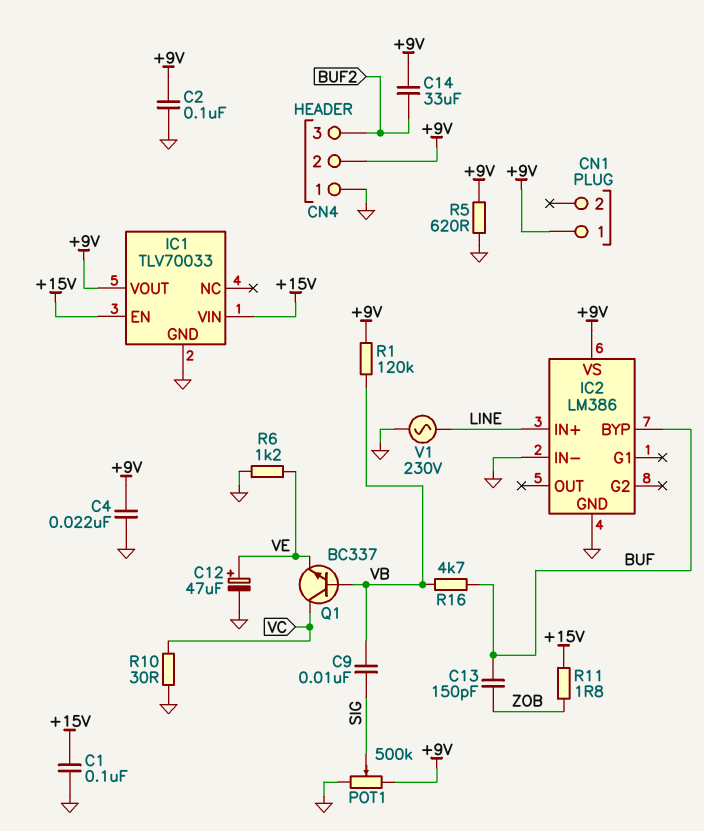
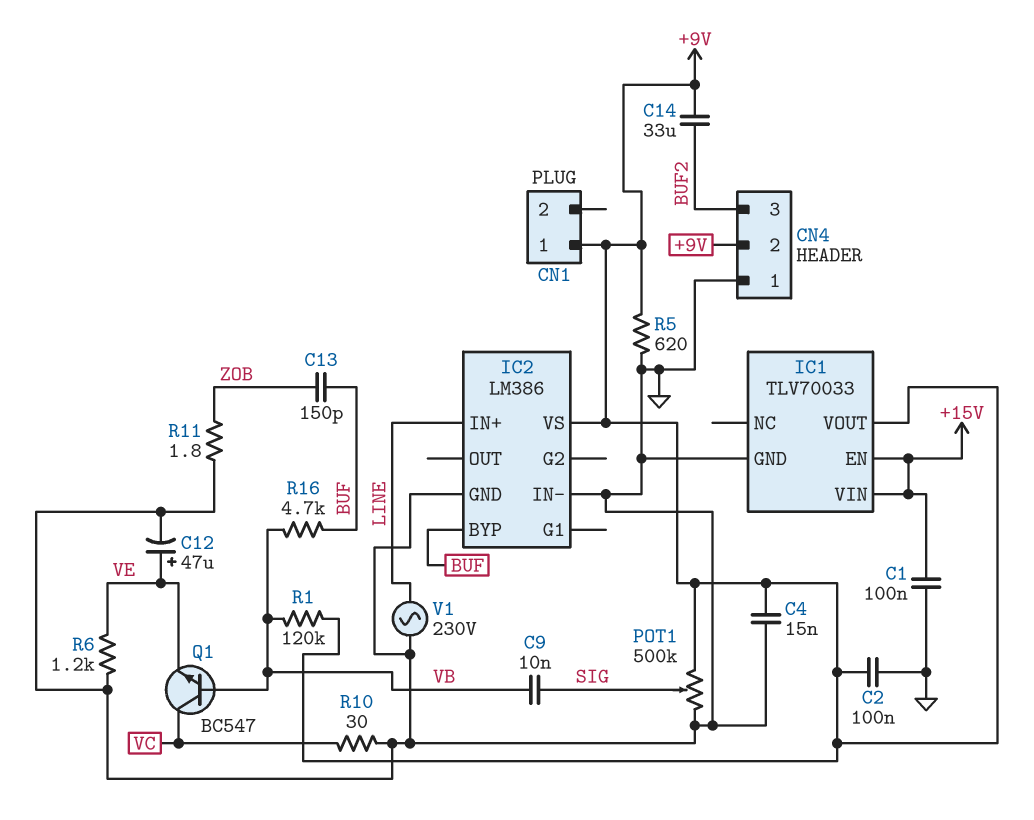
C4: 22nF (+9V, GND) -> 15nF (+9V, GND)
Q1: NPN BC337 (B VB, C VC, E VE) -> NPN BC547 (B VB, C VC, E VE)
R11: 1.8 (+15V, ZOB) -> 1.8 (GND, ZOB)

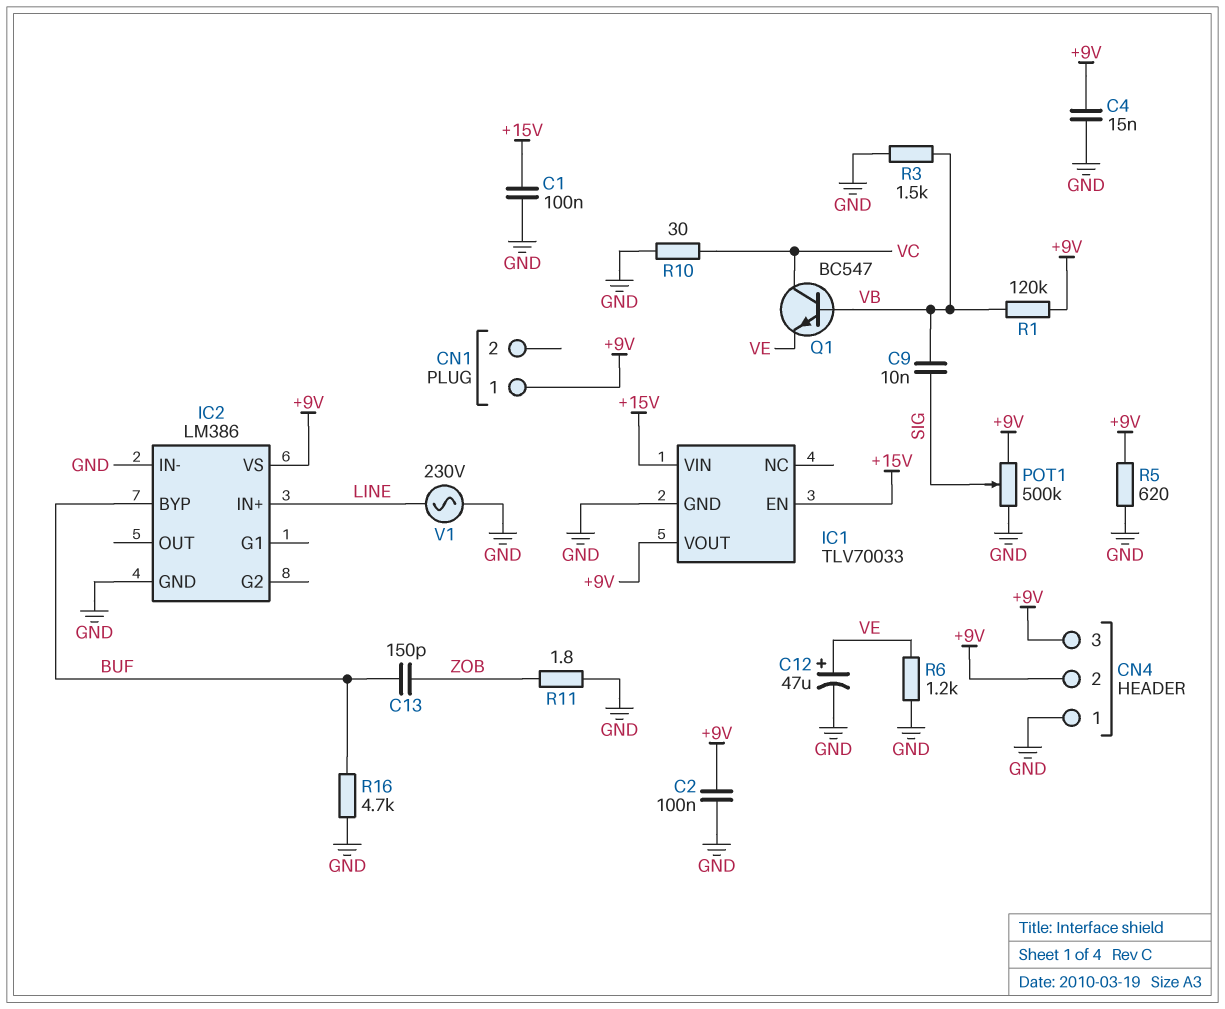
C14: 33uF (+9V, BUF2) -> none
CN4 pin 3: BUF2 -> +9V
R3: none -> 1.5k (GND, VB)
R16: 4.7k (BUF, VB) -> 4.7k (BUF, GND)

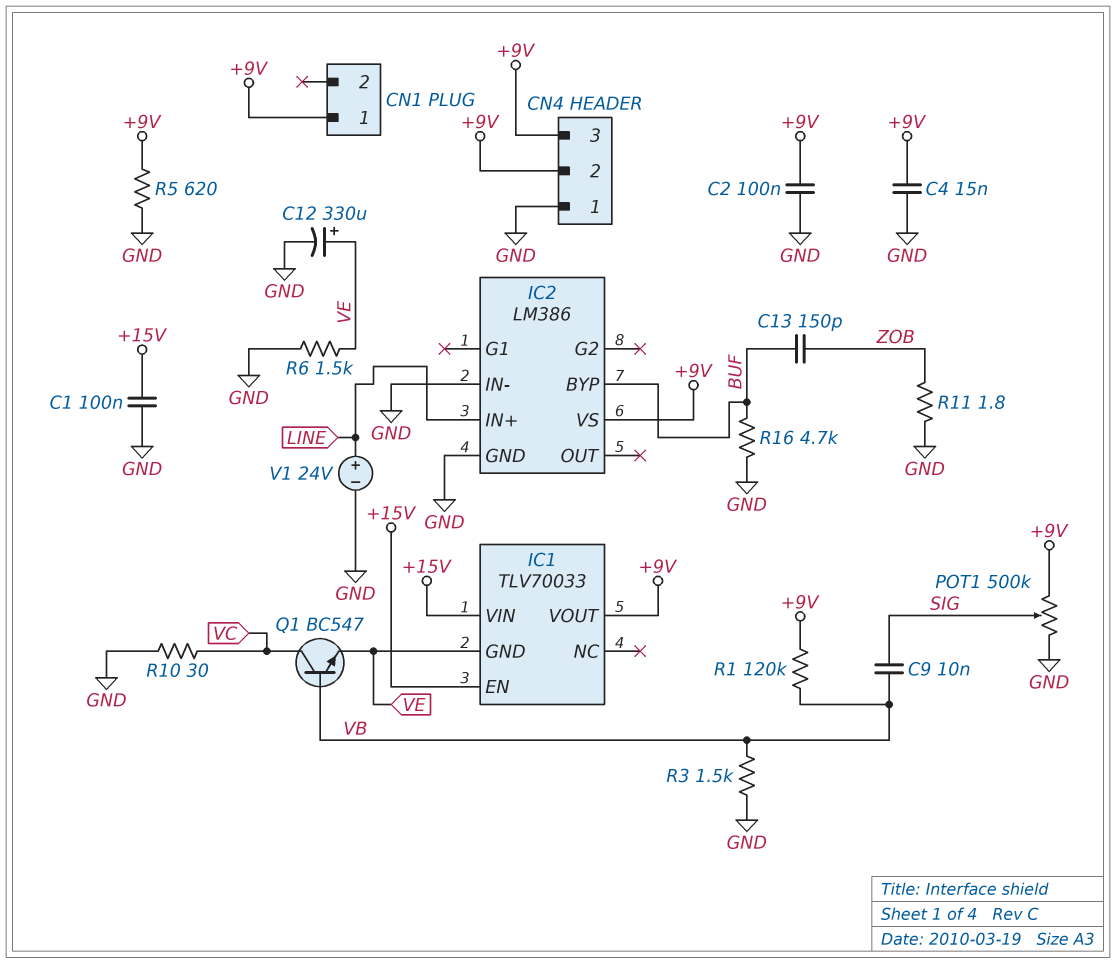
C12: 47uF (plus VE, minus GND) -> 330uF (plus VE, minus GND)
IC1 pin GND: GND -> VE
R6: 1.2k (GND, VE) -> 1.5k (GND, VE)
V1: AC 230V (GND, LINE) -> 24V (plus LINE, minus GND)

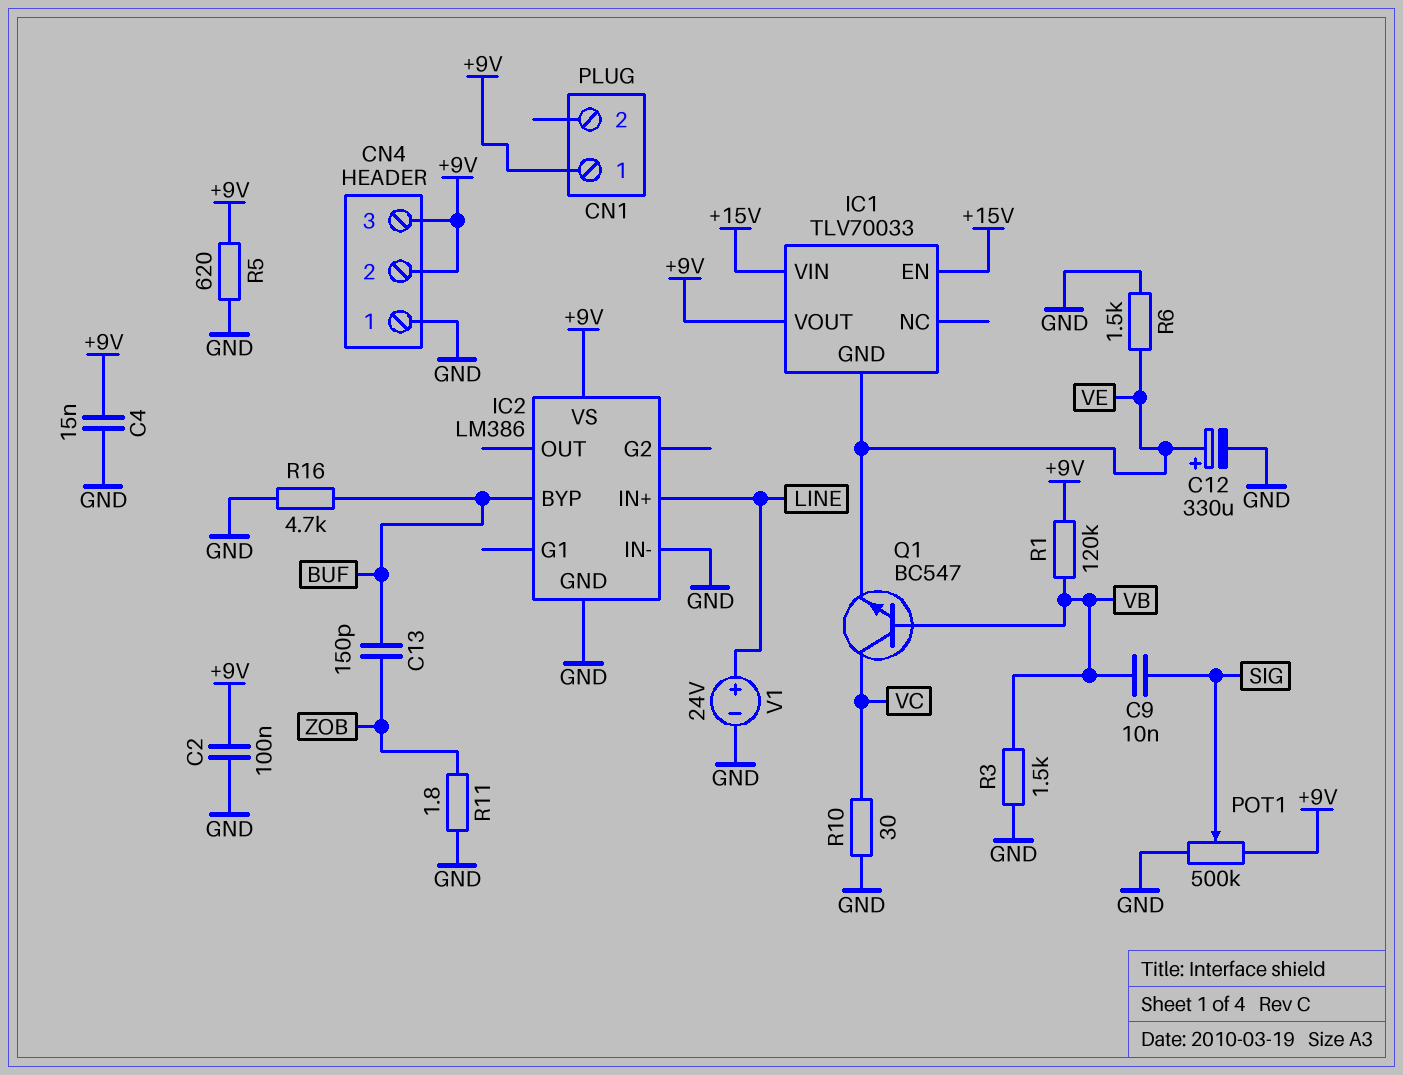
C1: 100nF (+15V, GND) -> none

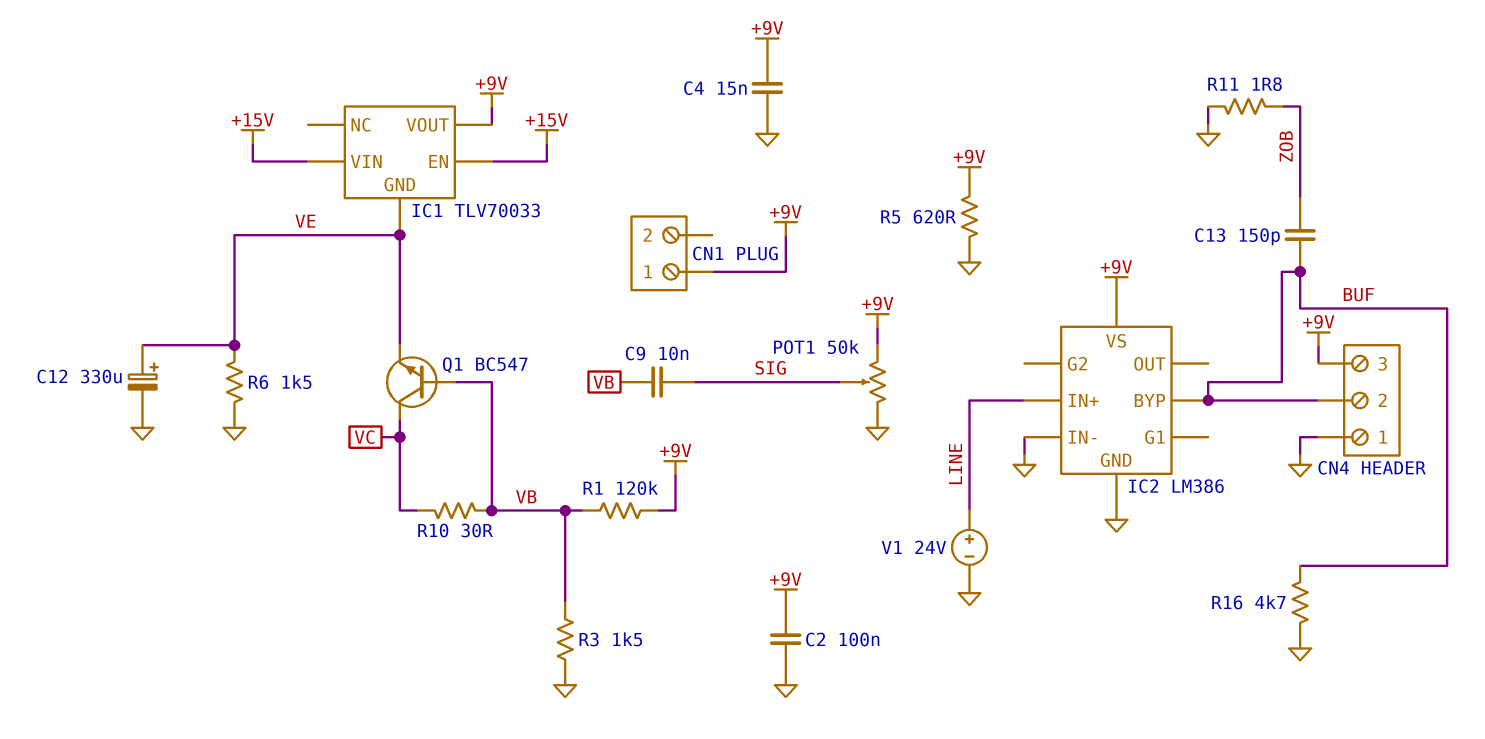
CN4 pin 2: +9V -> BUF
POT1: 500k (+9V, GND, wiper SIG) -> 50k (+9V, GND, wiper SIG)
R10: 30 (GND, VC) -> 30 (VB, VC)

